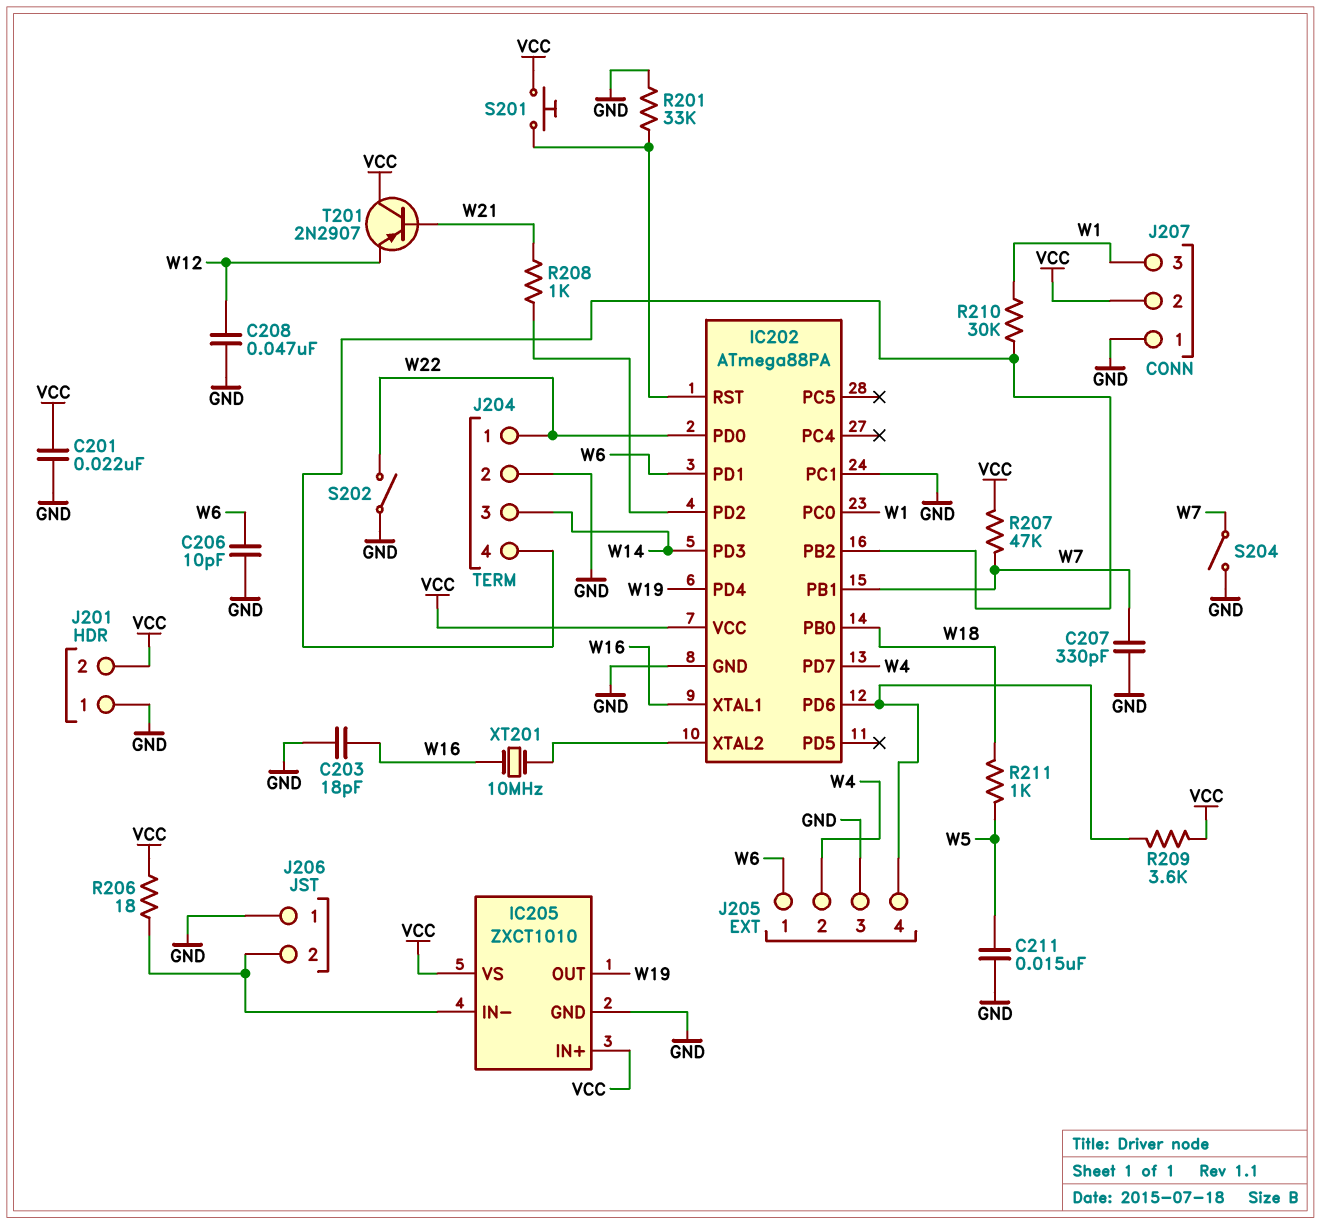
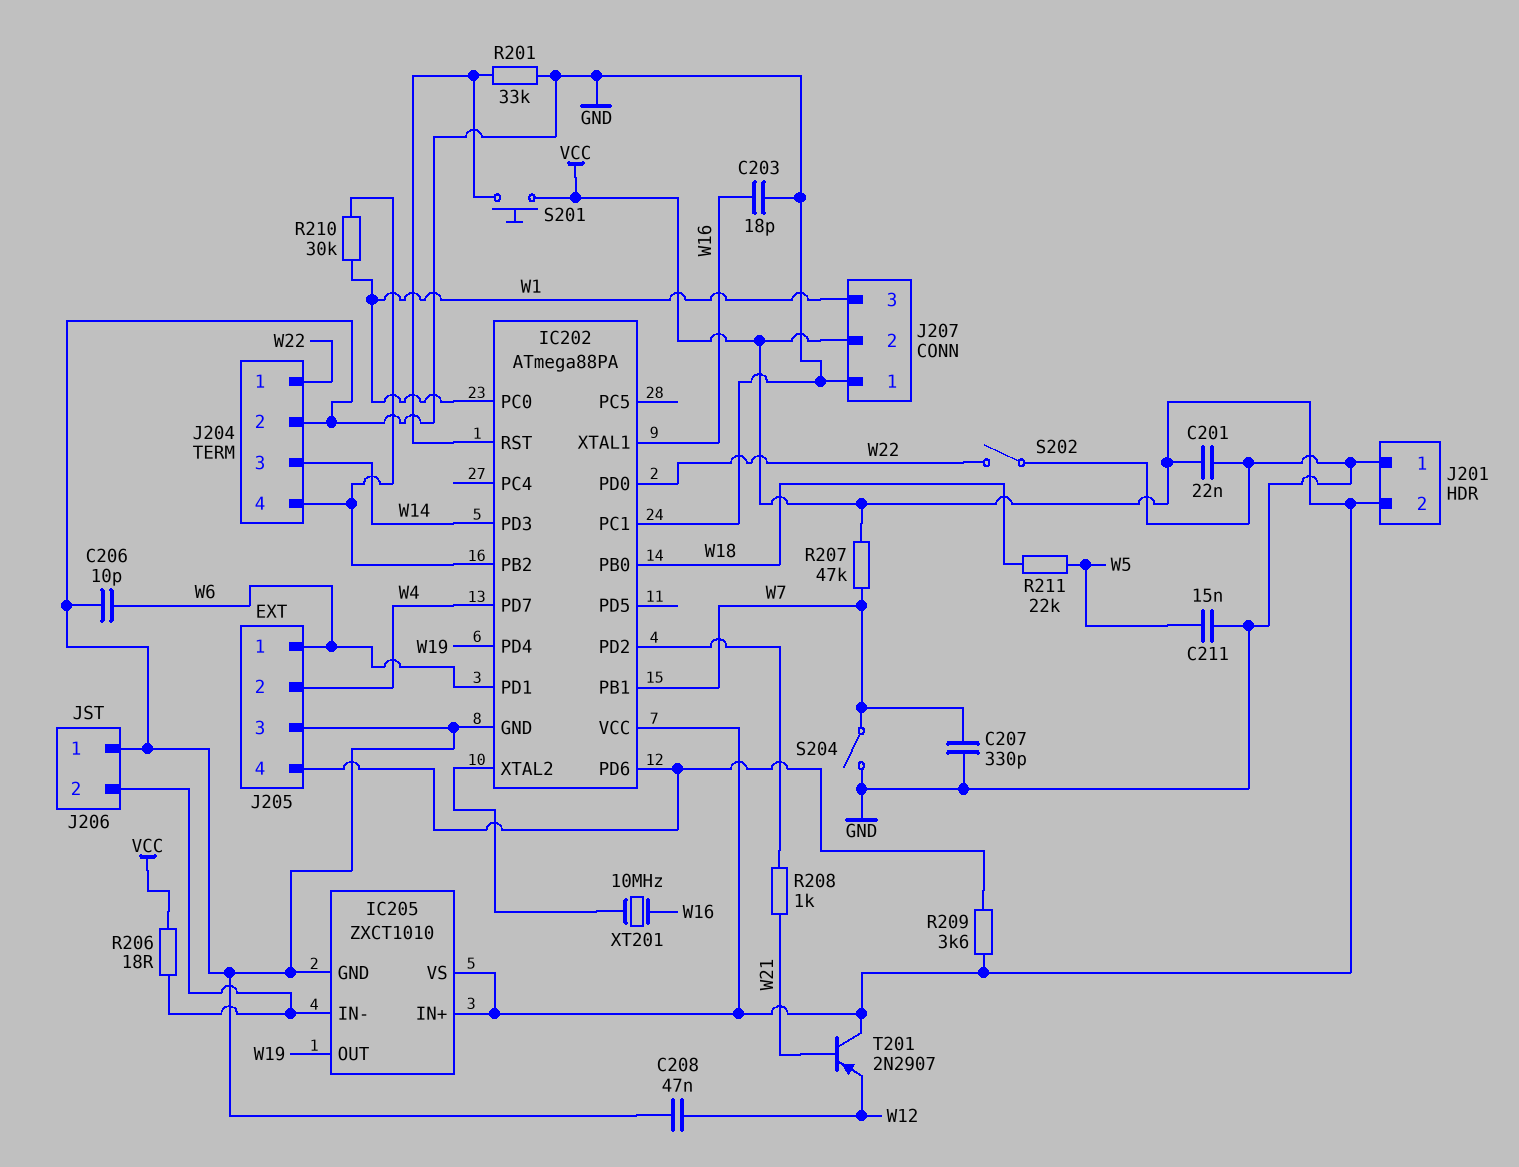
R211: 1k (W5, W18) -> 22k (W5, W18)

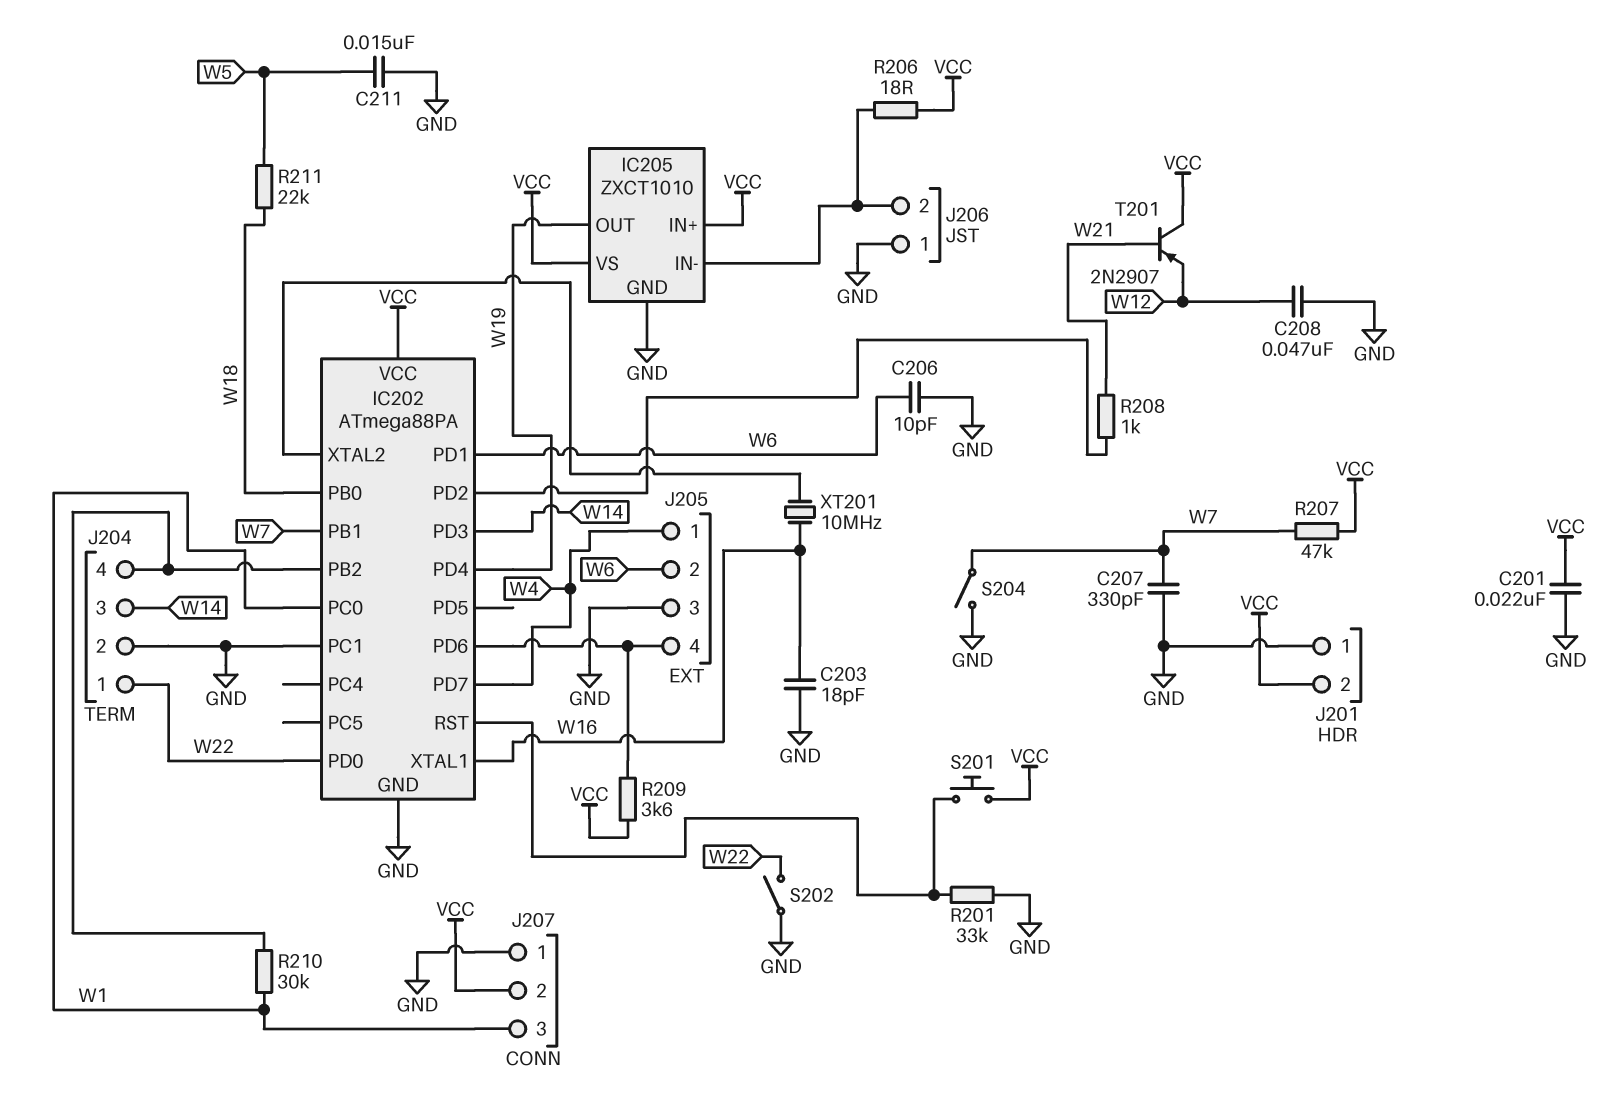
J205 pin 1: W6 -> W4
J205 pin 2: W4 -> W6

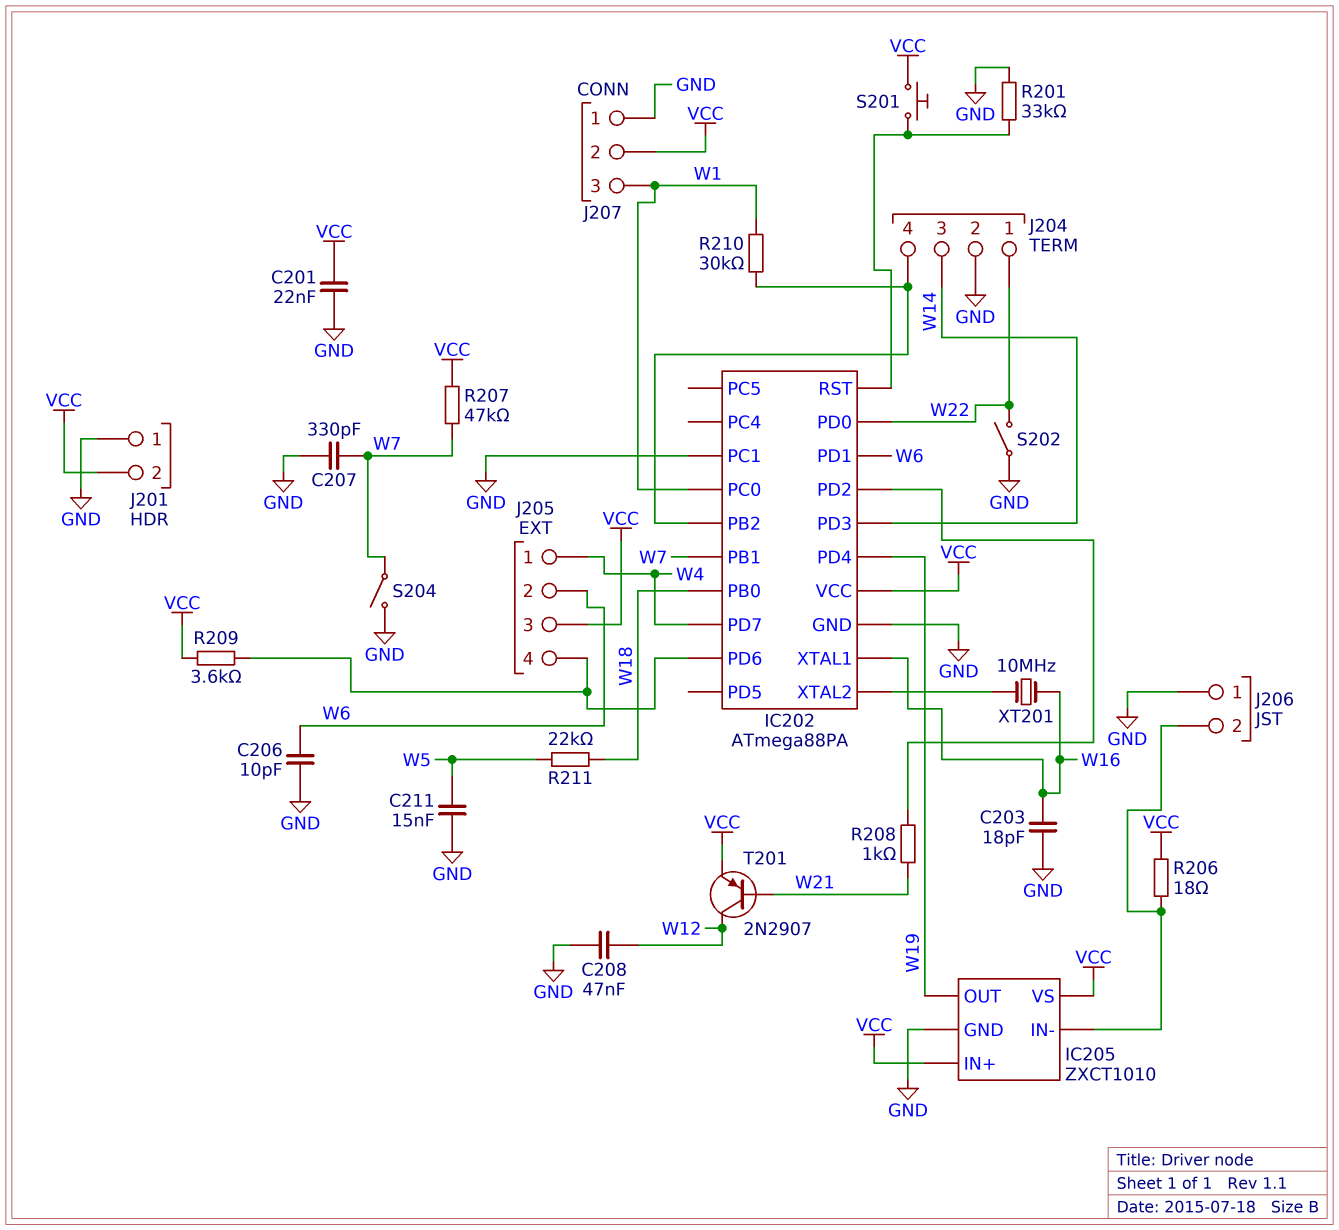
J205 pin 3: GND -> VCC
T201: PNP 2N2907 (B W21, C VCC, E W12) -> PNP 2N2907 (B W21, C W12, E VCC)

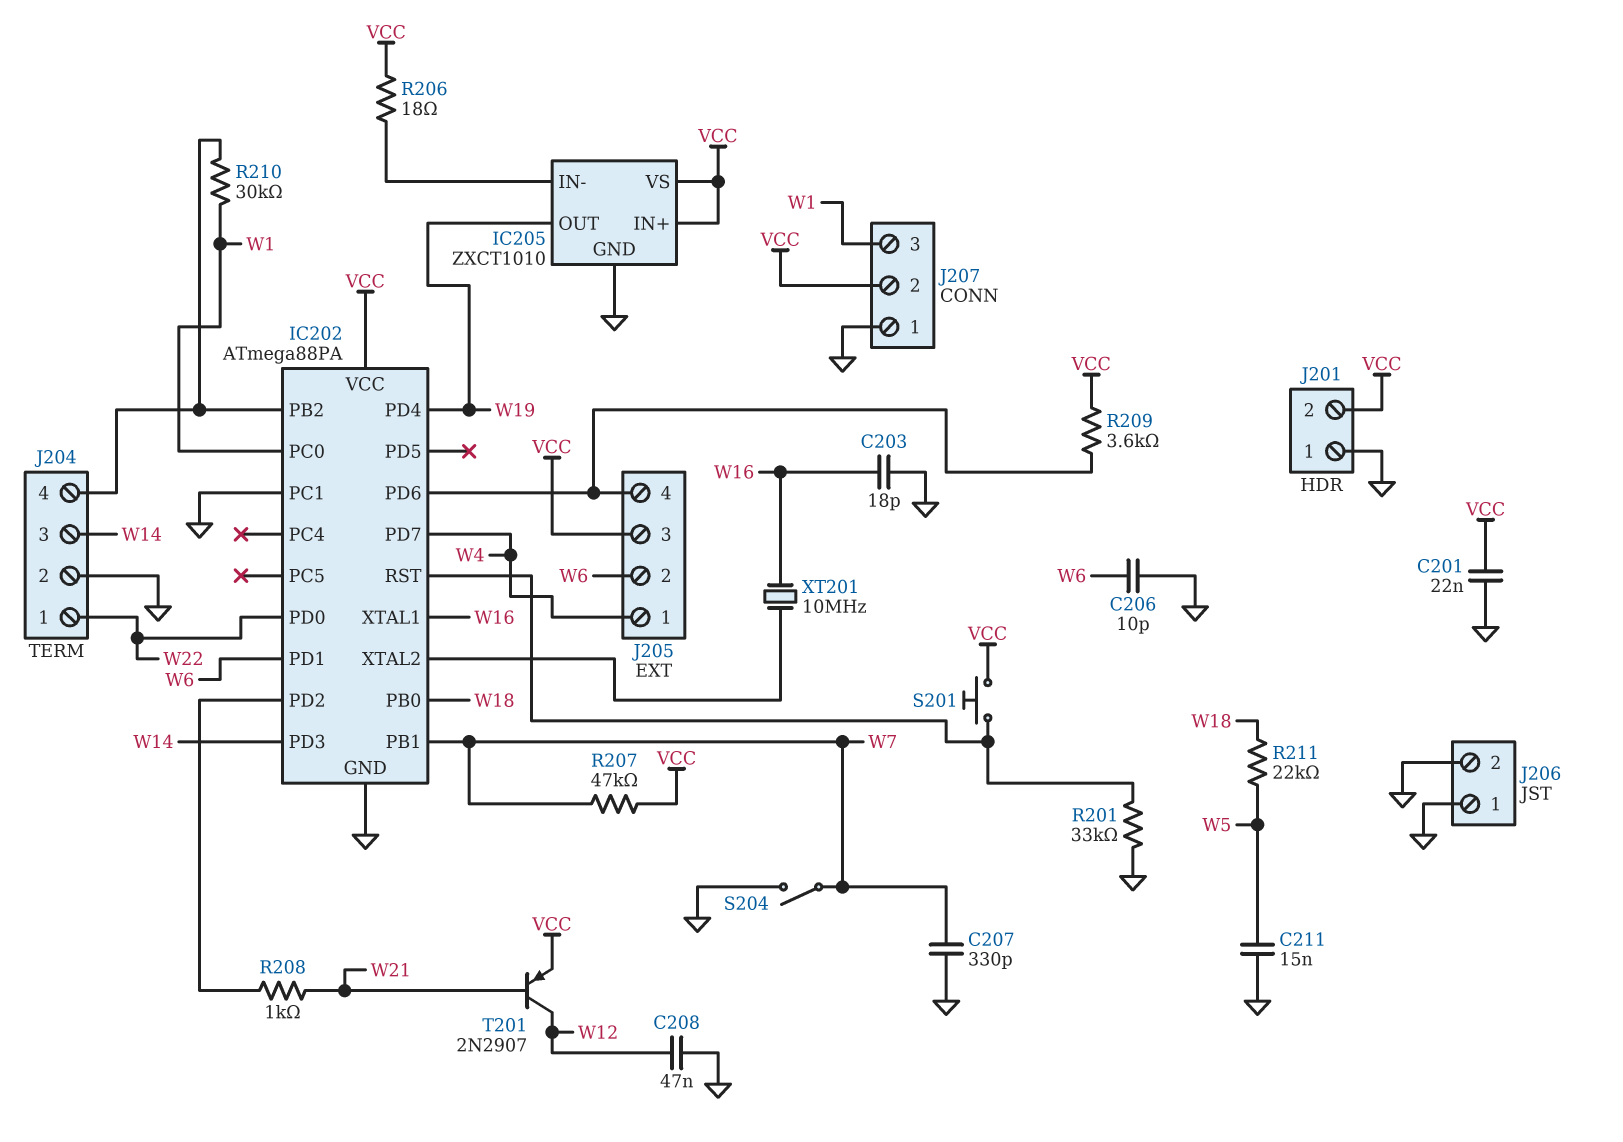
J206 pin 2: IC205/IN- -> GND
S202: switch (GND, W22) -> none

